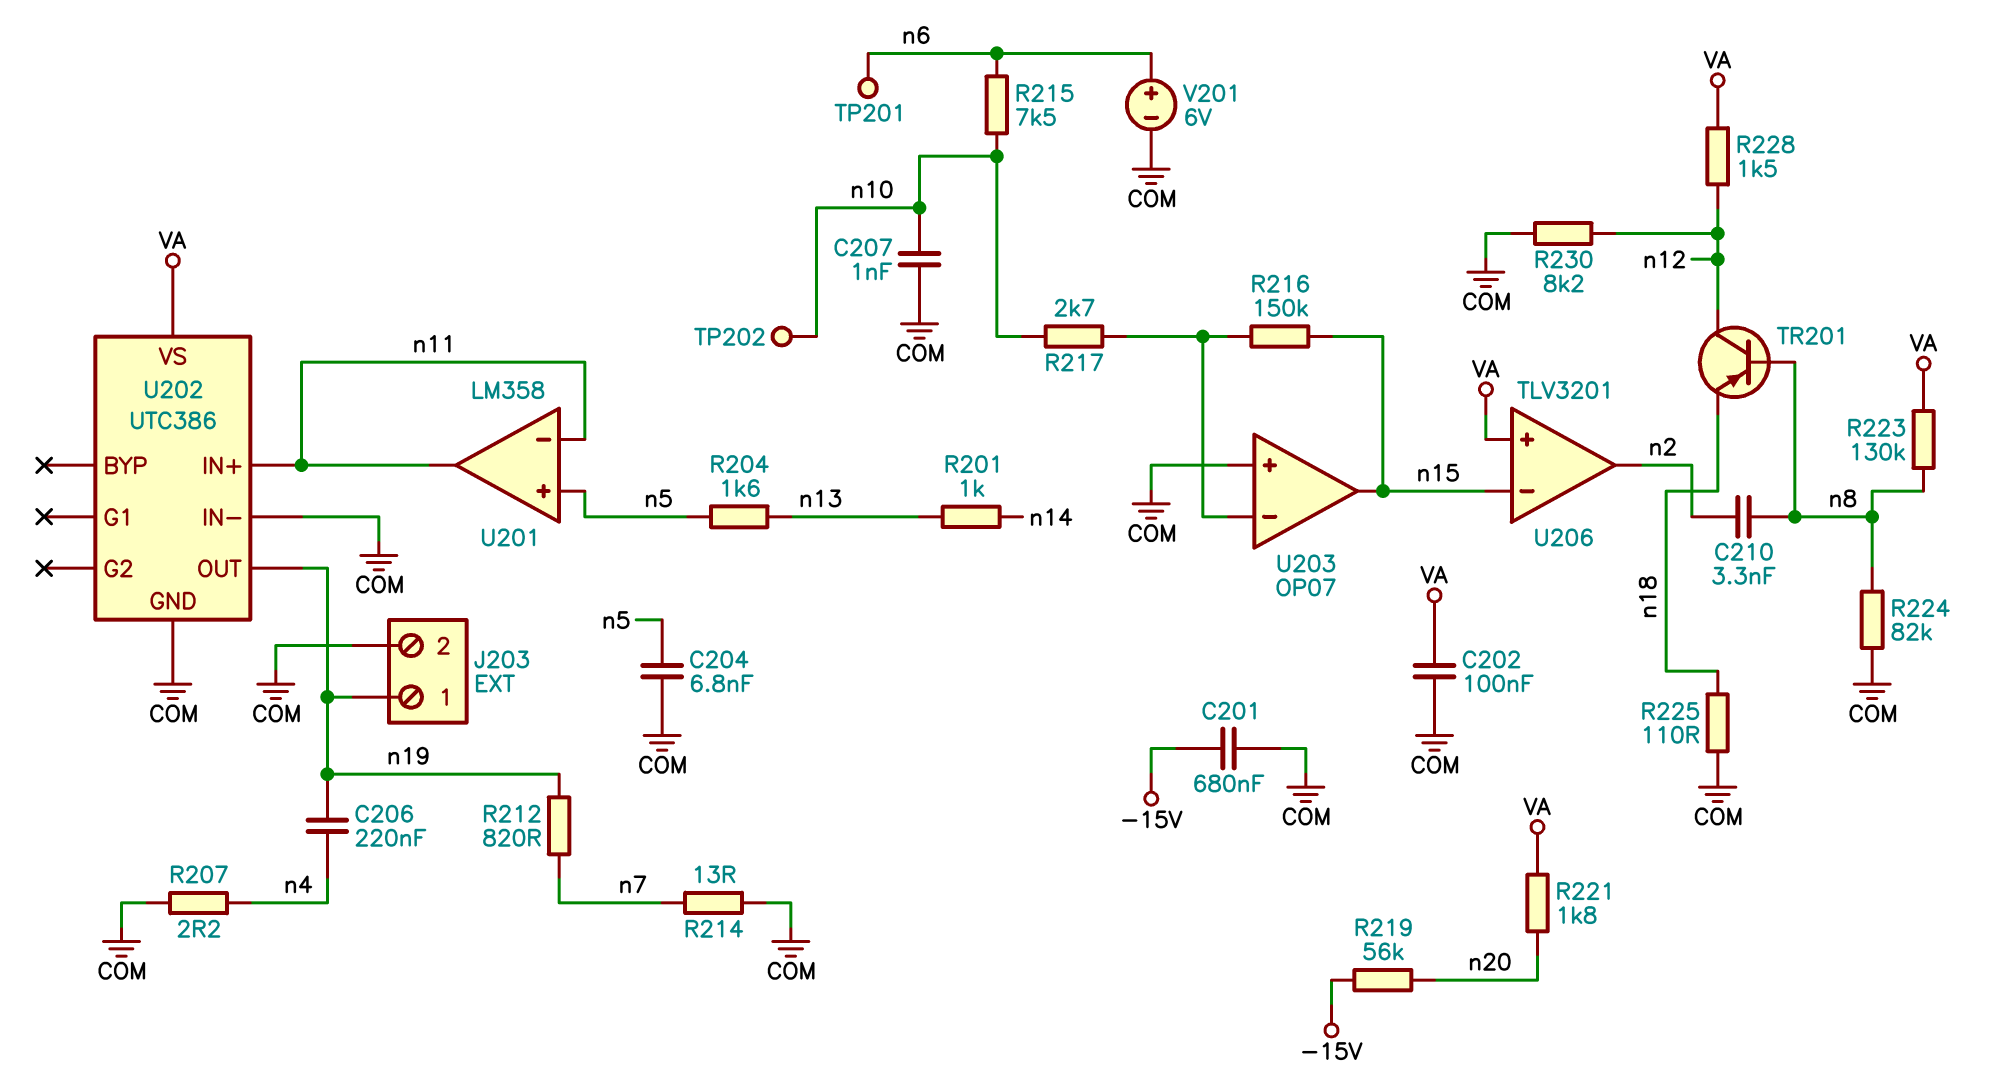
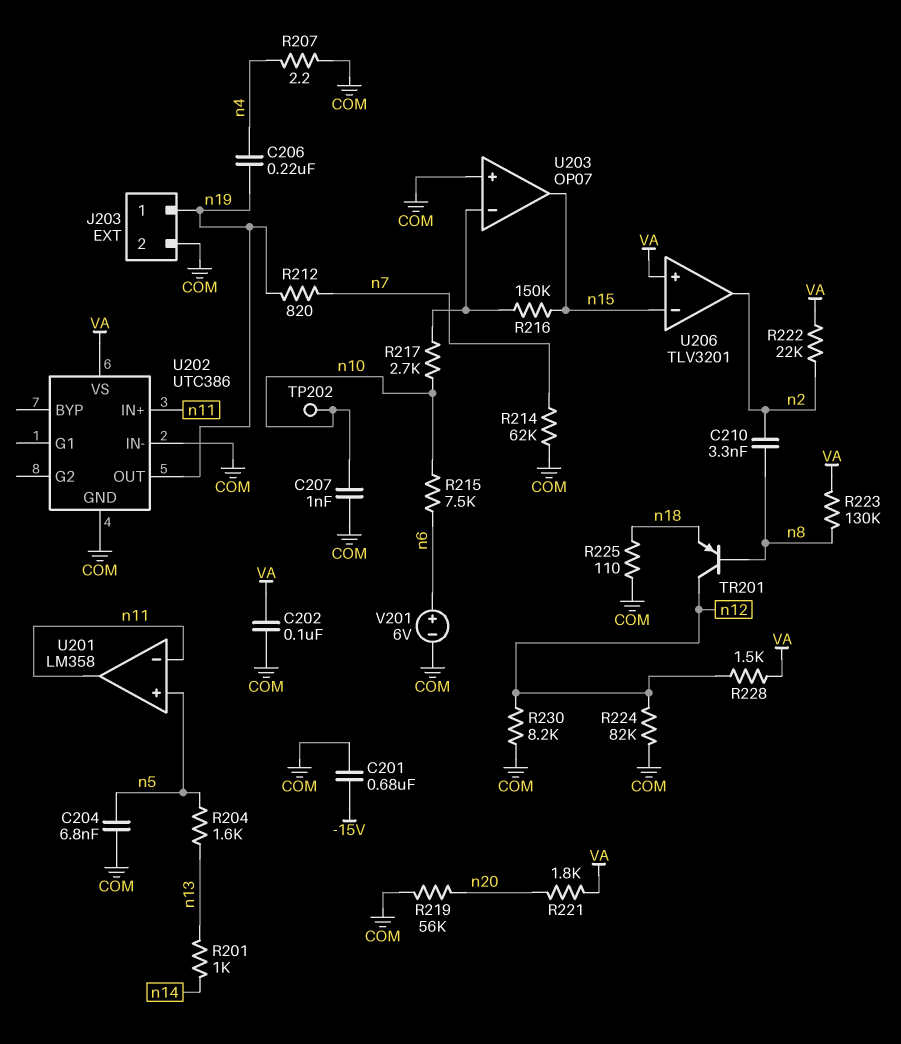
R214: 13 (COM, n7) -> 62k (COM, n7)
R219: 56k (-15V, n20) -> 56k (COM, n20)
R222: none -> 22k (VA, n2)
R224: 82k (COM, n8) -> 82k (COM, n12)
TP201: test point (n6) -> none

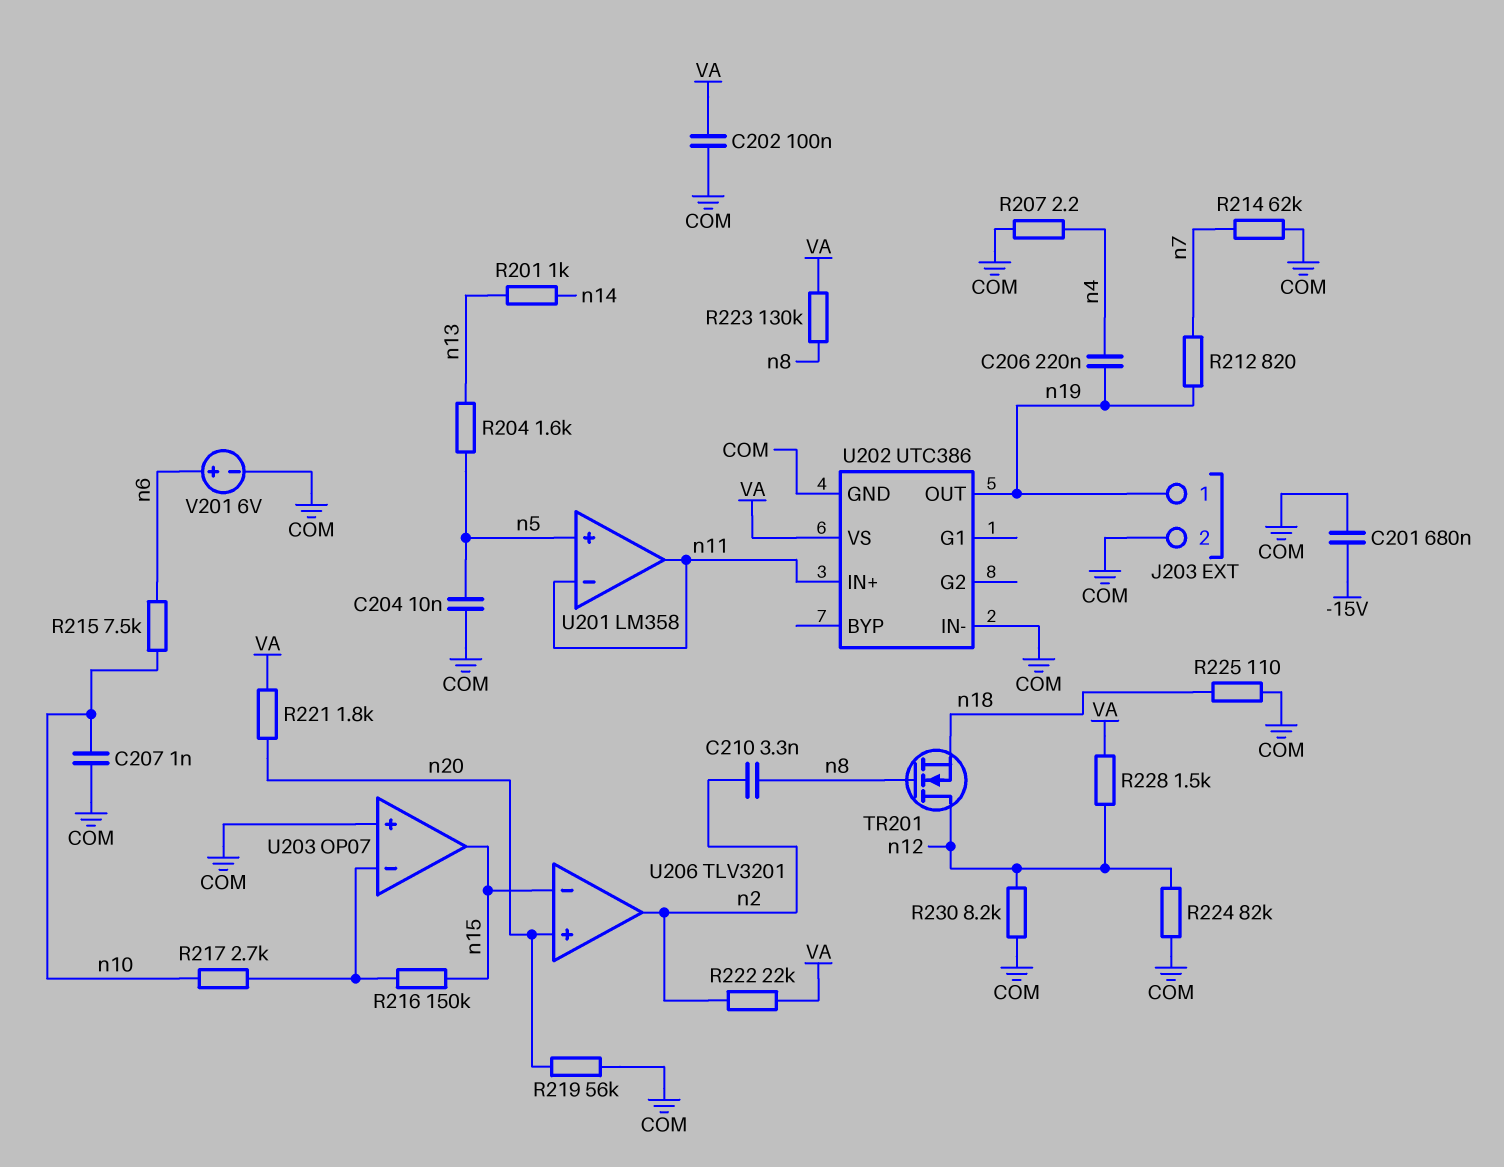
C204: 6.8nF (COM, n5) -> 10nF (COM, n5)
TP202: test point (n10) -> none
TR201: PNP (B n8, C n12, E n18) -> NMOS (G n8, D n12, S n18)
U206 pin in+: VA -> n20

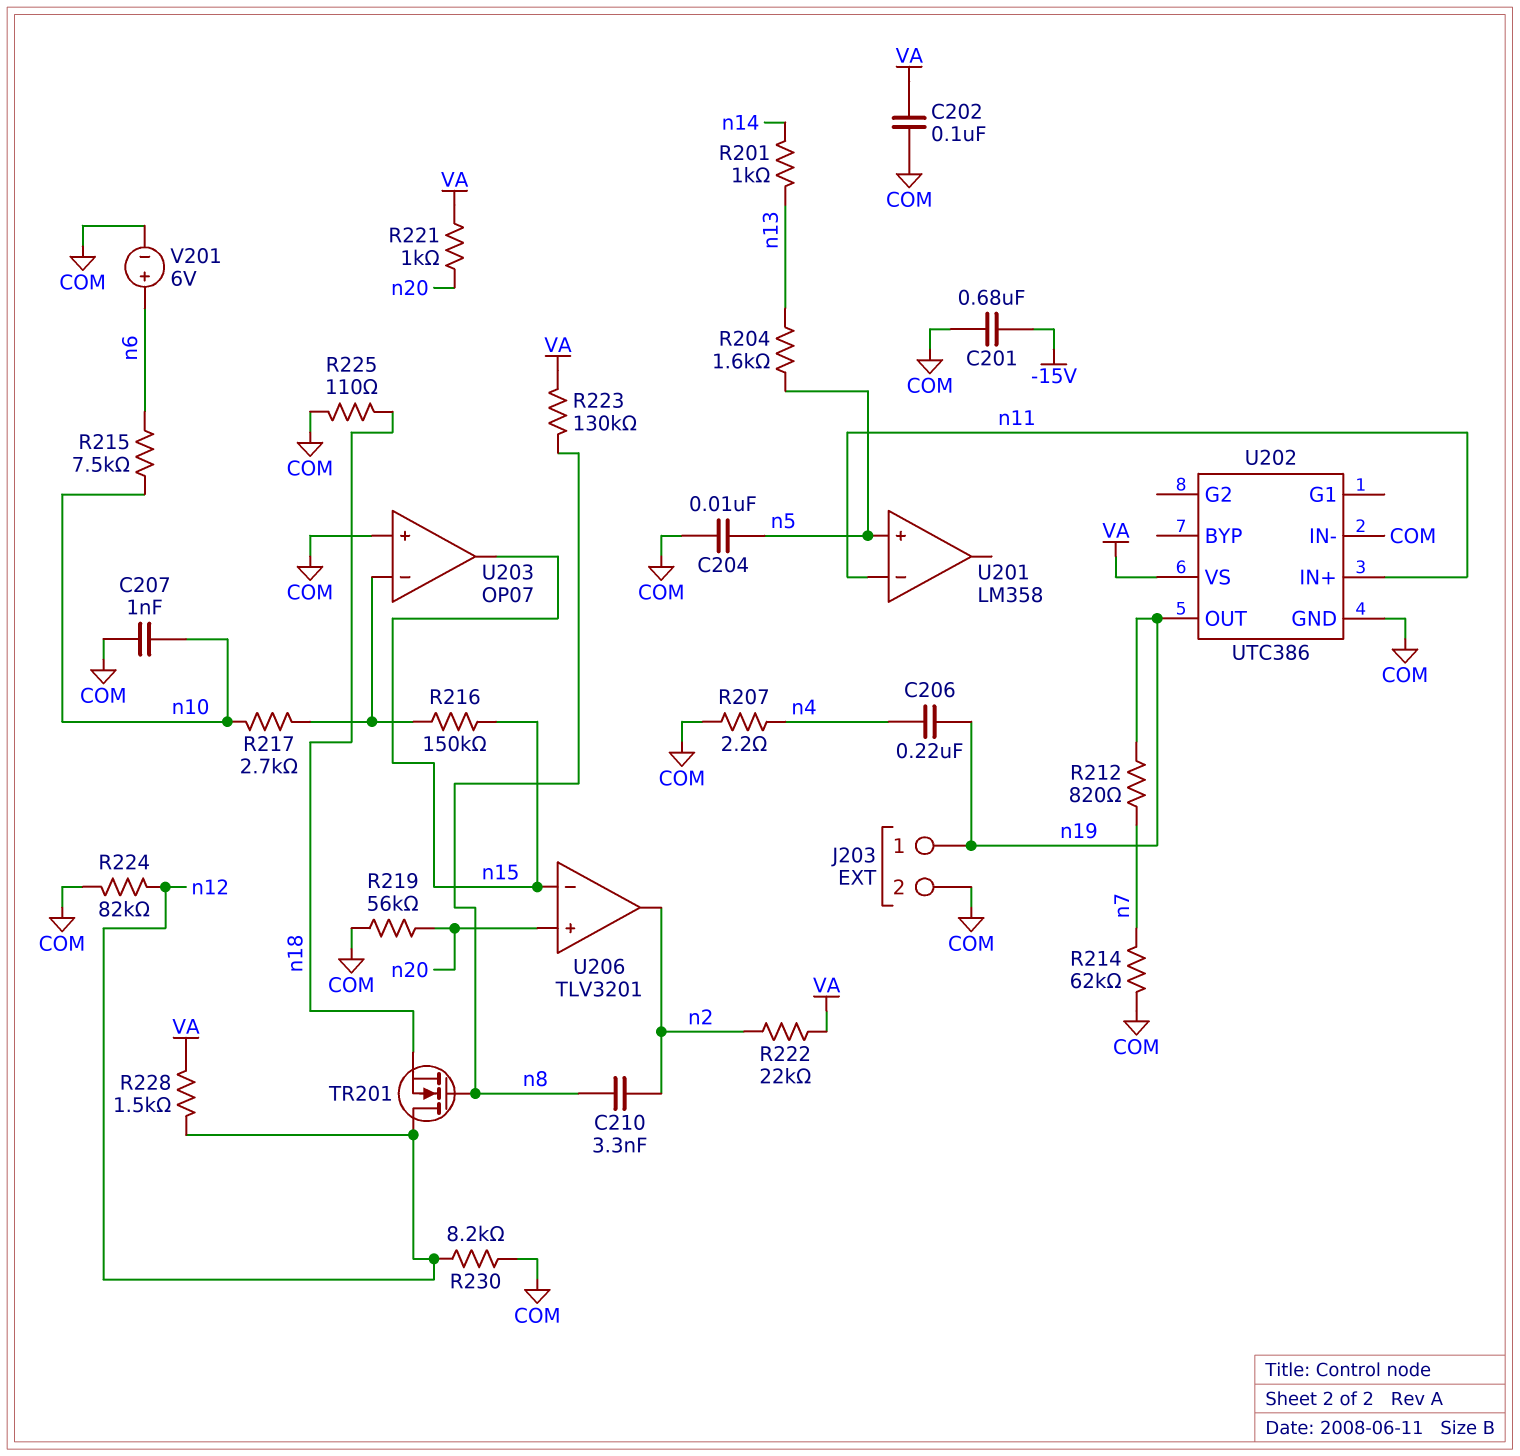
R221: 1.8k (VA, n20) -> 1k (VA, n20)
U201 pin out: n11 -> none

